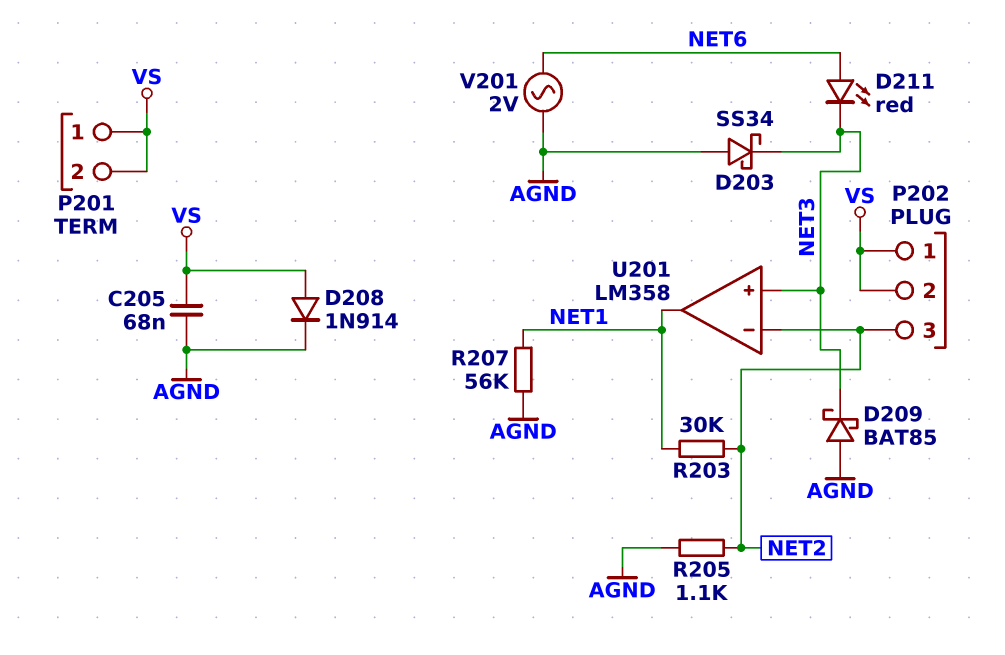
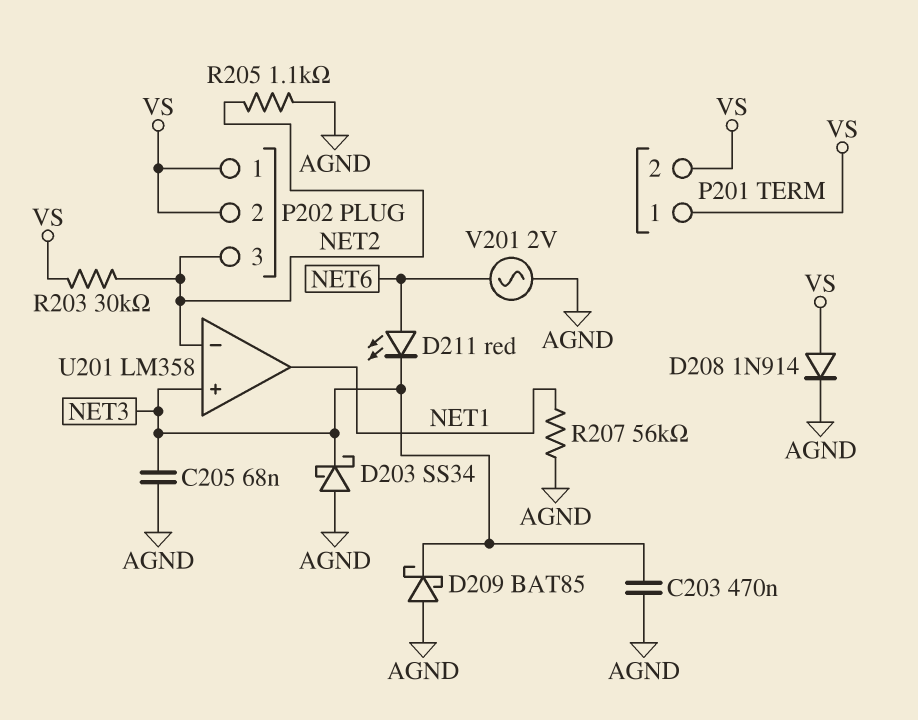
C203: none -> 470nF (AGND, NET3)
C205: 68nF (AGND, VS) -> 68nF (AGND, NET3)
R203: 30k (NET1, NET2) -> 30k (NET2, VS)

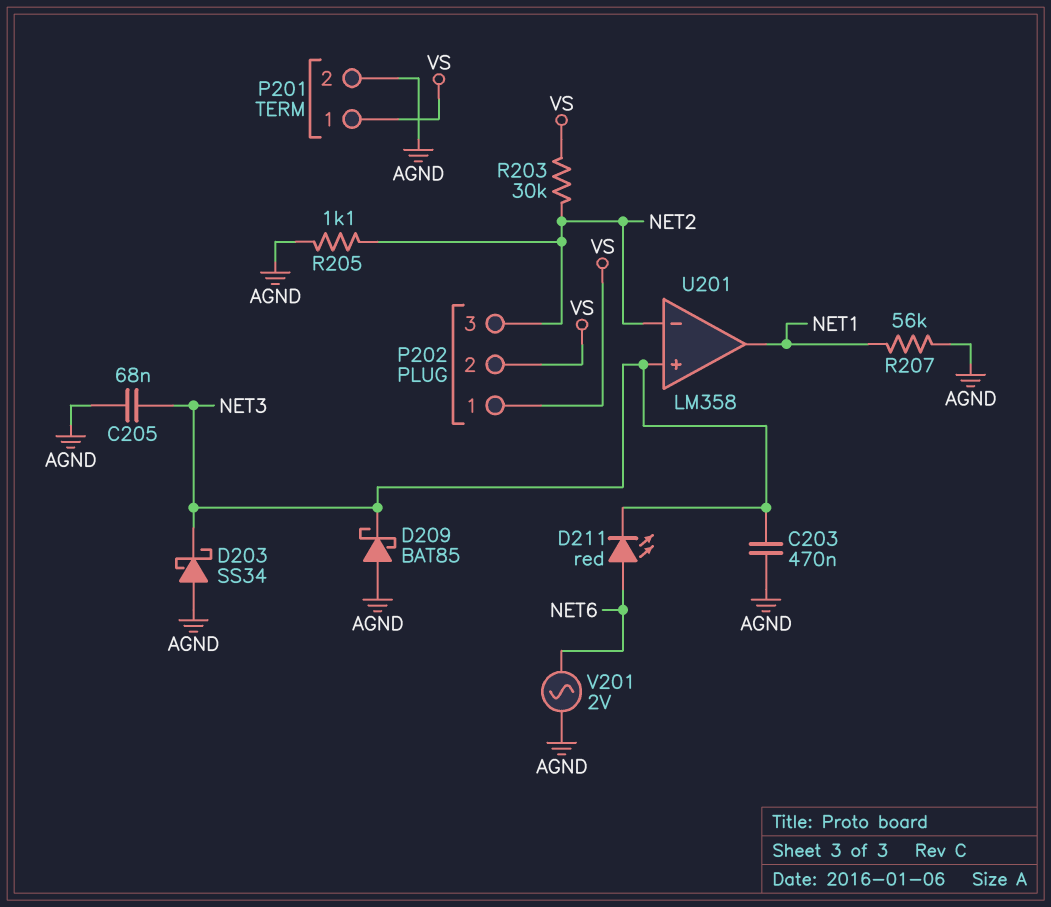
D208: diode 1N914 (A VS, K AGND) -> none
P201 pin 2: VS -> AGND

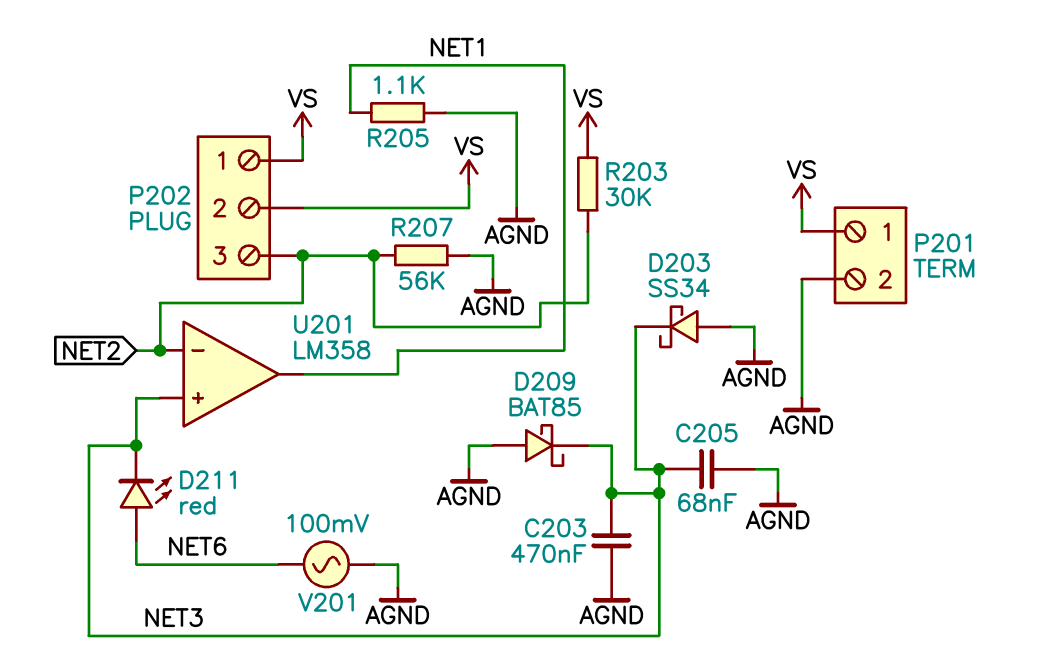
R205: 1.1k (AGND, NET2) -> 1.1k (AGND, NET1)
R207: 56k (AGND, NET1) -> 56k (AGND, NET2)
V201: AC 2V (AGND, NET6) -> AC 100mV (AGND, NET6)

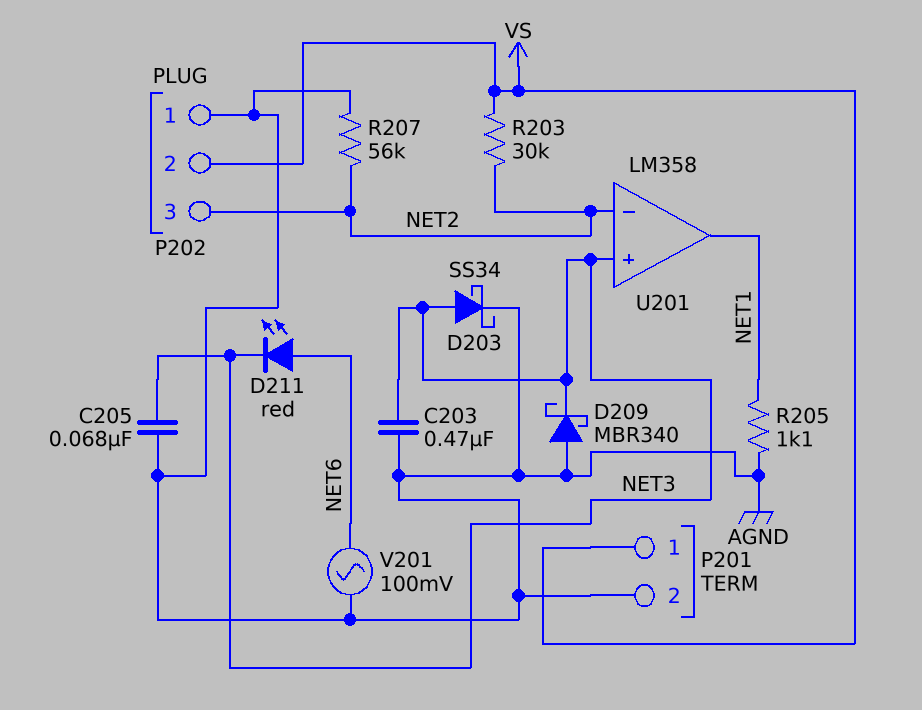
D203: schottky SS34 (A AGND, K NET3) -> schottky SS34 (A NET3, K AGND)
D209: schottky BAT85 (A AGND, K NET3) -> schottky MBR340 (A AGND, K NET3)
P202 pin 1: VS -> AGND

